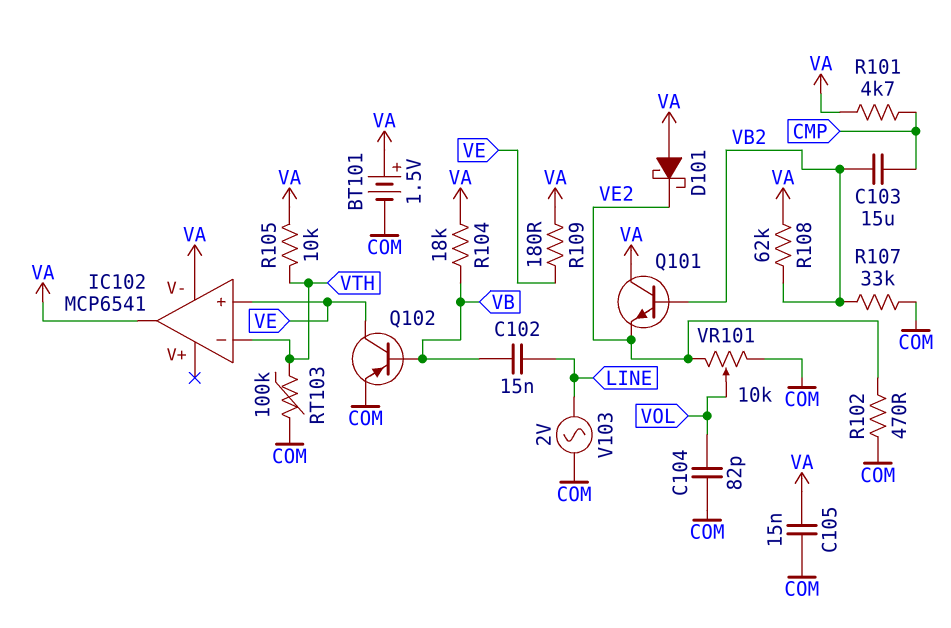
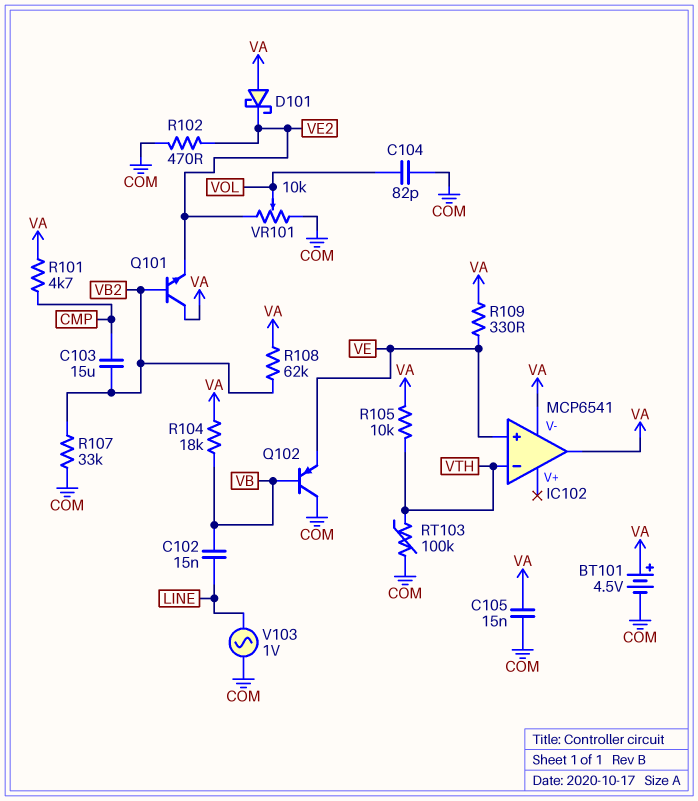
BT101: 1.5V (plus VA, minus COM) -> 4.5V (plus VA, minus COM)
Q102: PNP (B VB, C VE, E COM) -> PNP (B VB, C COM, E VE)
R109: 180 (VA, VE) -> 330 (VA, VE)
V103: AC 2V (COM, LINE) -> AC 1V (COM, LINE)

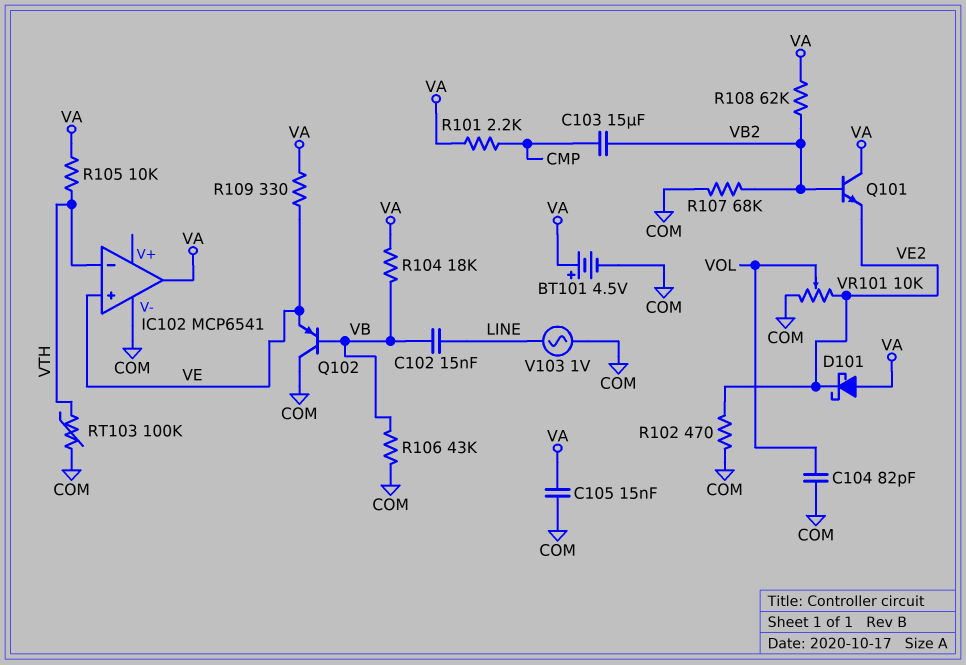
IC102 pin V-: VA -> COM
R101: 4.7k (CMP, VA) -> 2.2k (CMP, VA)
R106: none -> 43k (COM, VB)
R107: 33k (COM, VB2) -> 68k (COM, VB2)

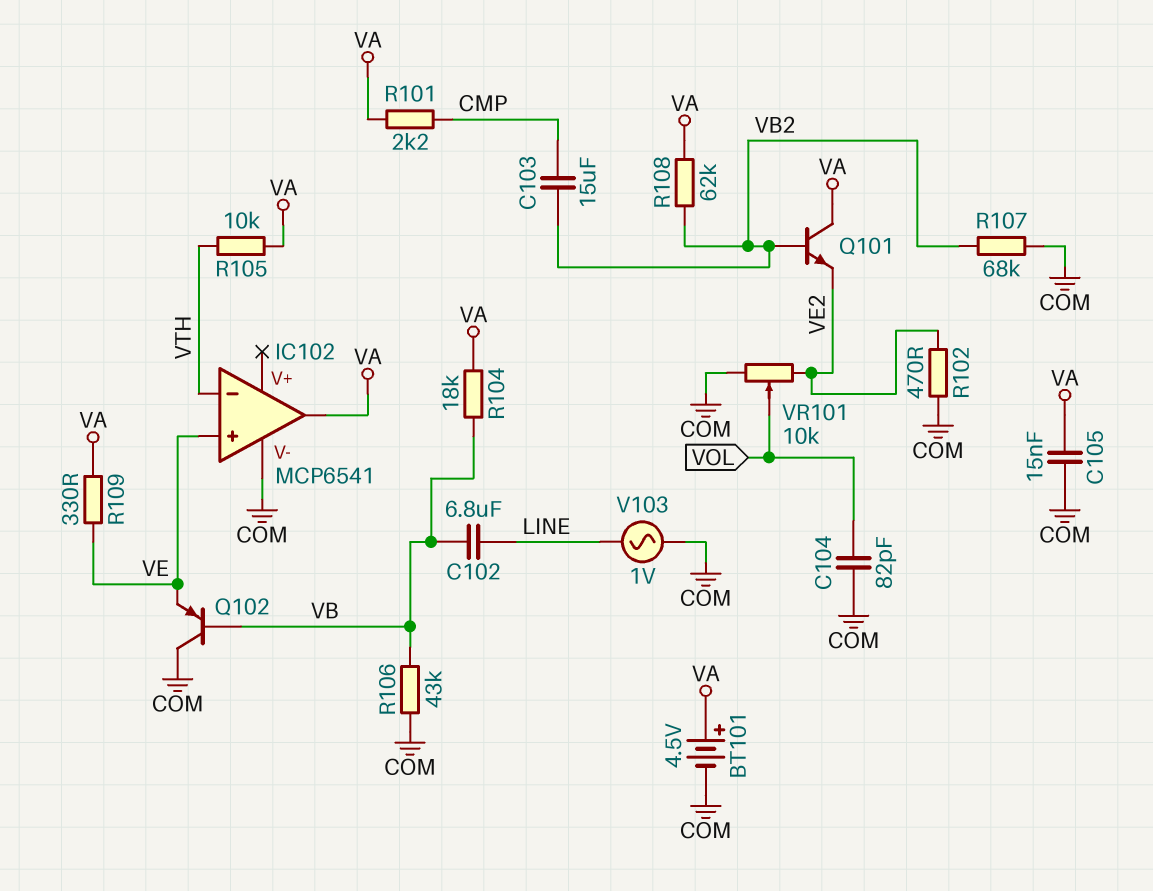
C102: 15nF (LINE, VB) -> 6.8uF (LINE, VB)
D101: schottky (A VA, K VE2) -> none
RT103: 100k (COM, VTH) -> none

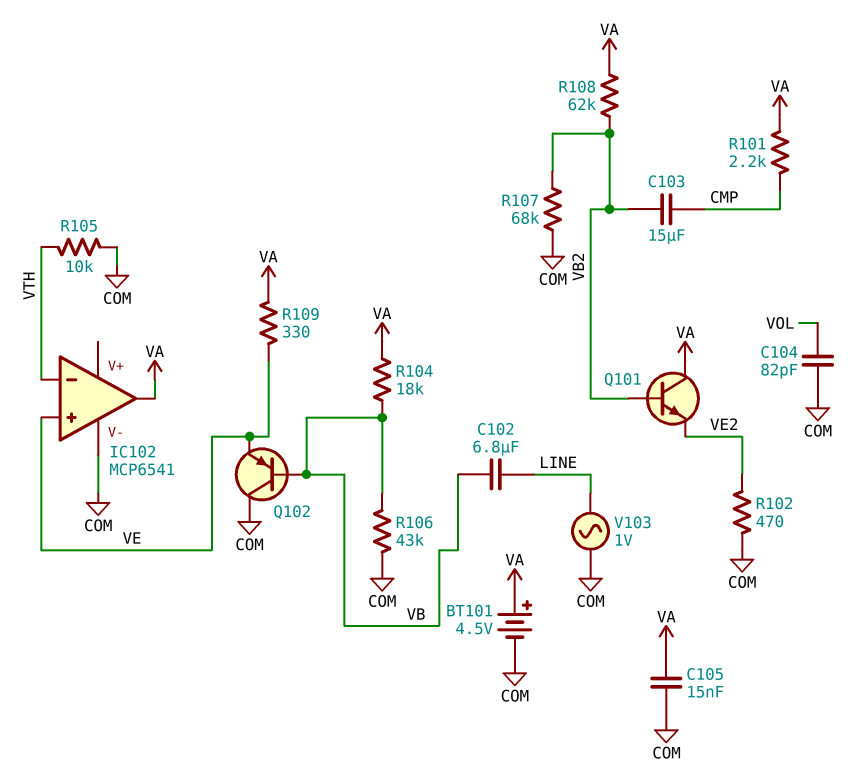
R105: 10k (VA, VTH) -> 10k (COM, VTH)
VR101: 10k (COM, VE2, wiper VOL) -> none

